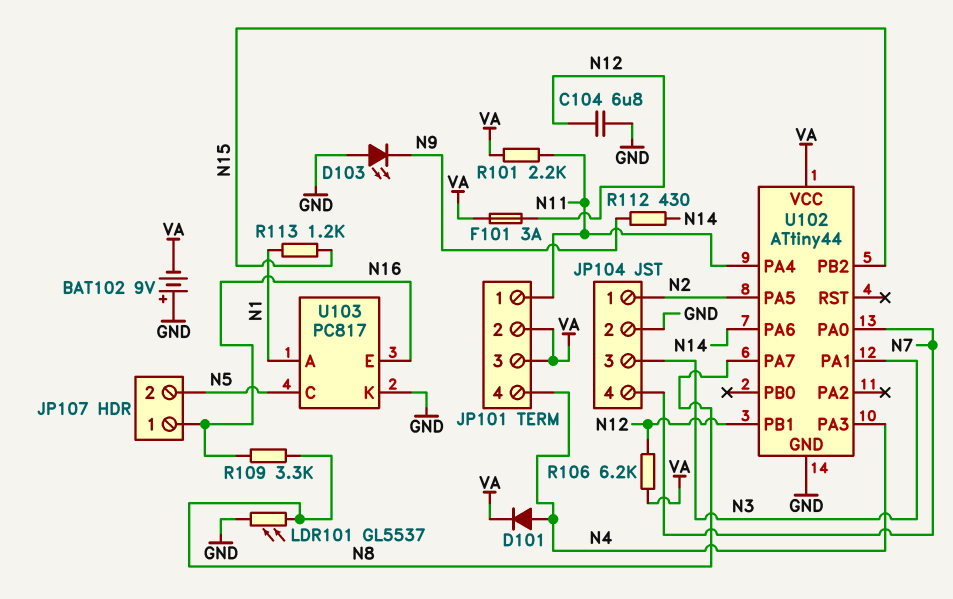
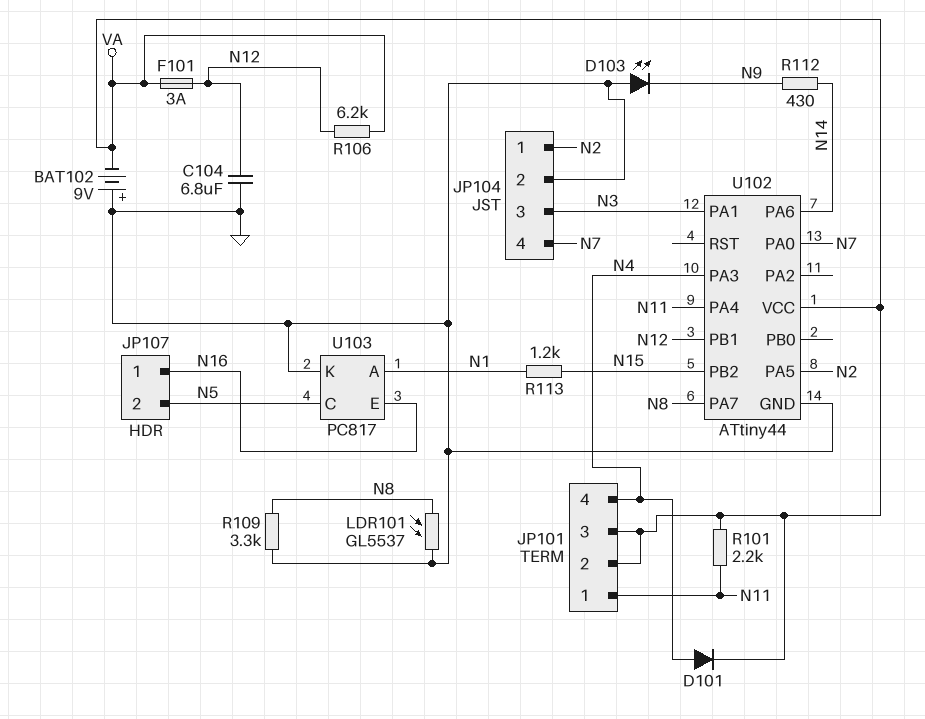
R109: 3.3k (N8, N16) -> 3.3k (GND, N8)

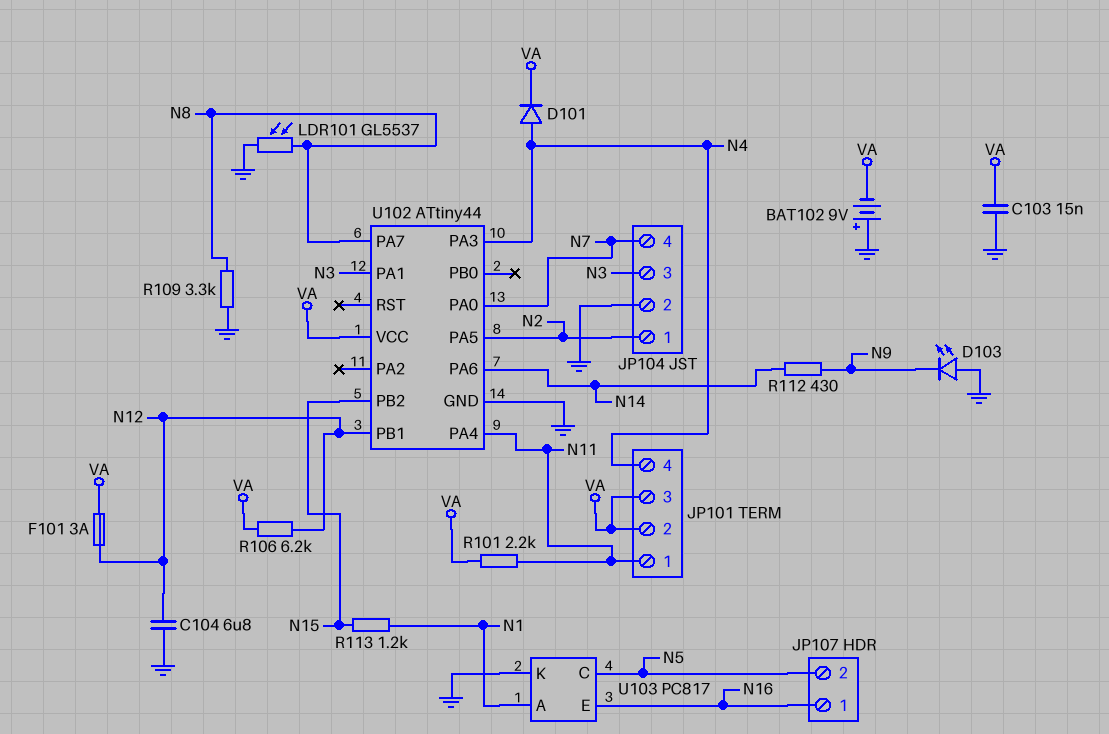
C103: none -> 15nF (GND, VA)

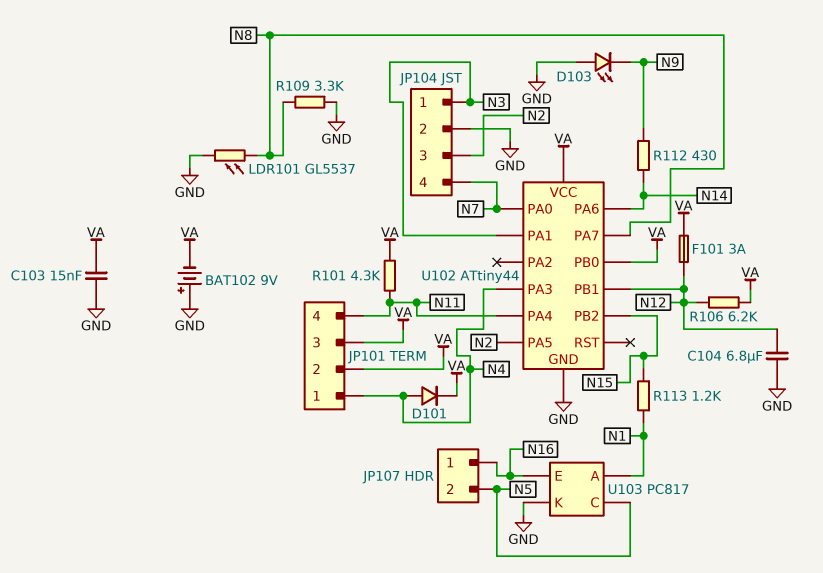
JP101 pin 1: N11 -> N4
JP101 pin 4: N4 -> N11
JP104 pin 1: N2 -> N3
JP104 pin 3: N3 -> N2
R101: 2.2k (N11, VA) -> 4.3k (N11, VA)
U102 pin PB0: none -> VA

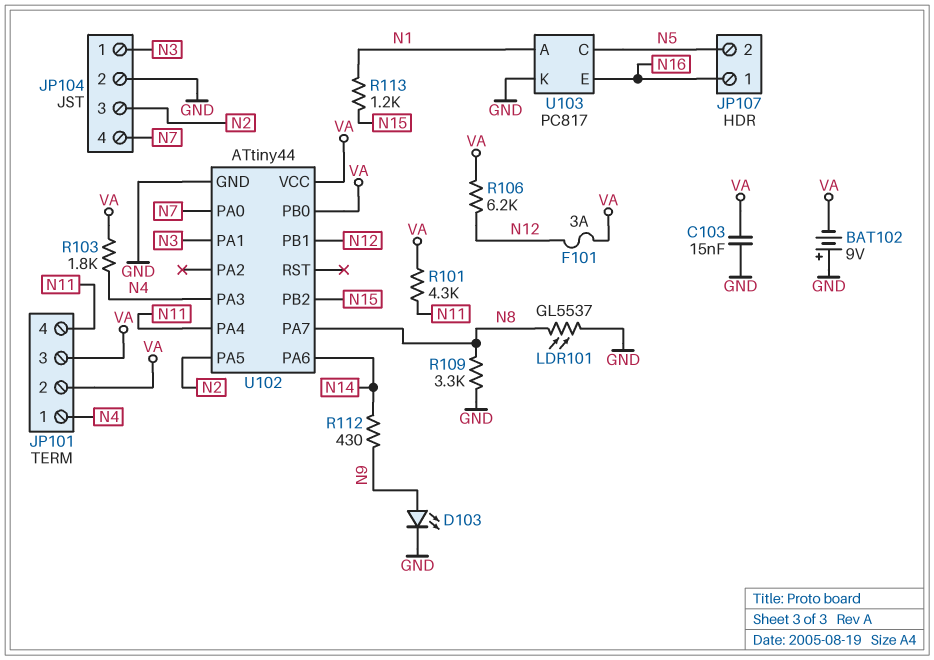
C104: 6.8uF (GND, N12) -> none
D101: diode (A N4, K VA) -> none
D103: LED (A GND, K N9) -> LED (A N9, K GND)
R103: none -> 1.8k (N4, VA)

